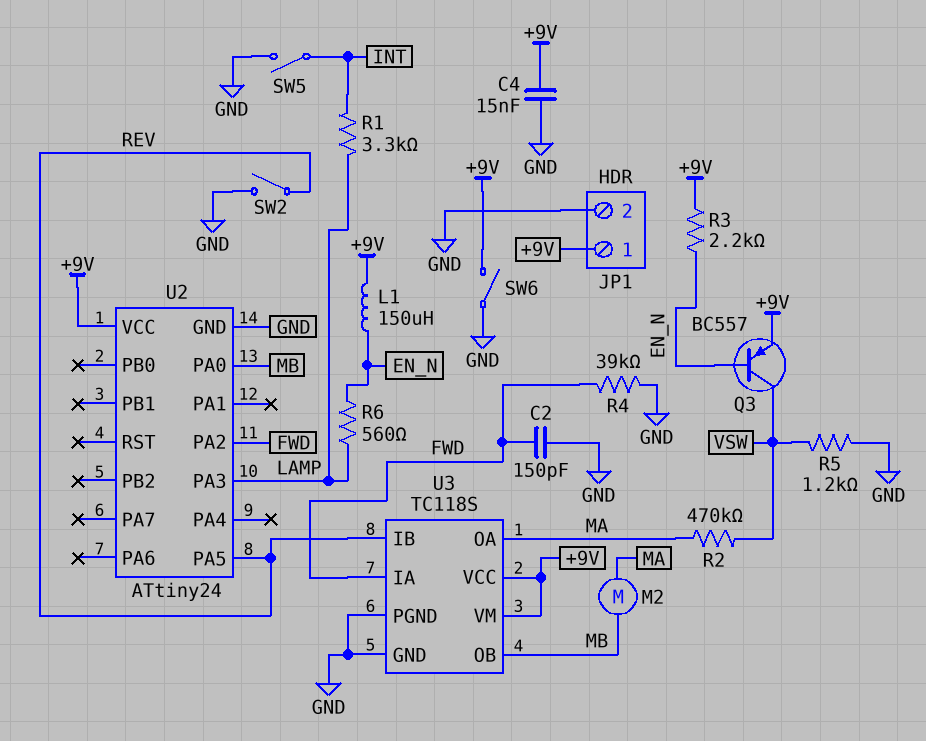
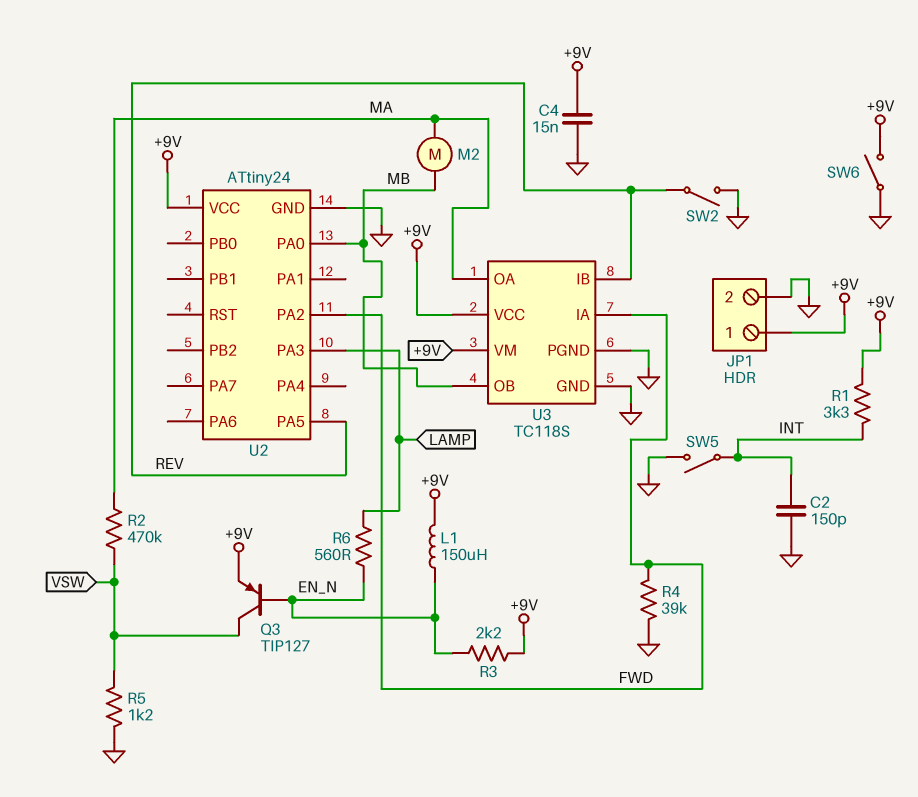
C2: 150pF (FWD, GND) -> 150pF (GND, INT)
Q3: PNP BC557 (B EN_N, C VSW, E +9V) -> PNP TIP127 (B EN_N, C VSW, E +9V)
R1: 3.3k (INT, LAMP) -> 3.3k (+9V, INT)

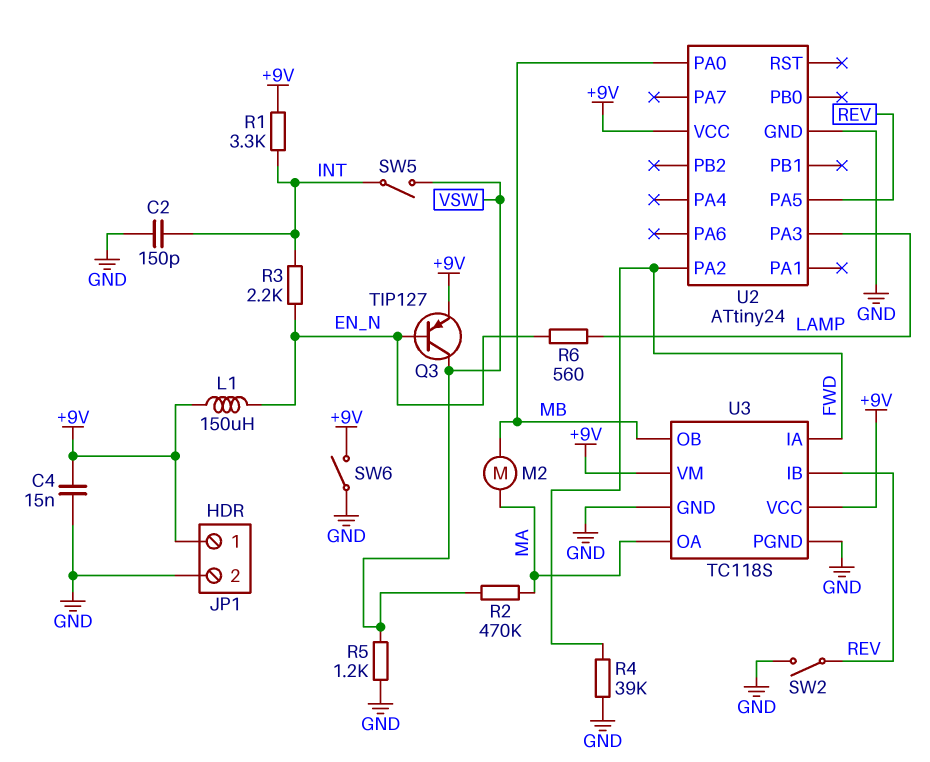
R3: 2.2k (+9V, EN_N) -> 2.2k (EN_N, INT)
SW5: switch (GND, INT) -> switch (INT, VSW)

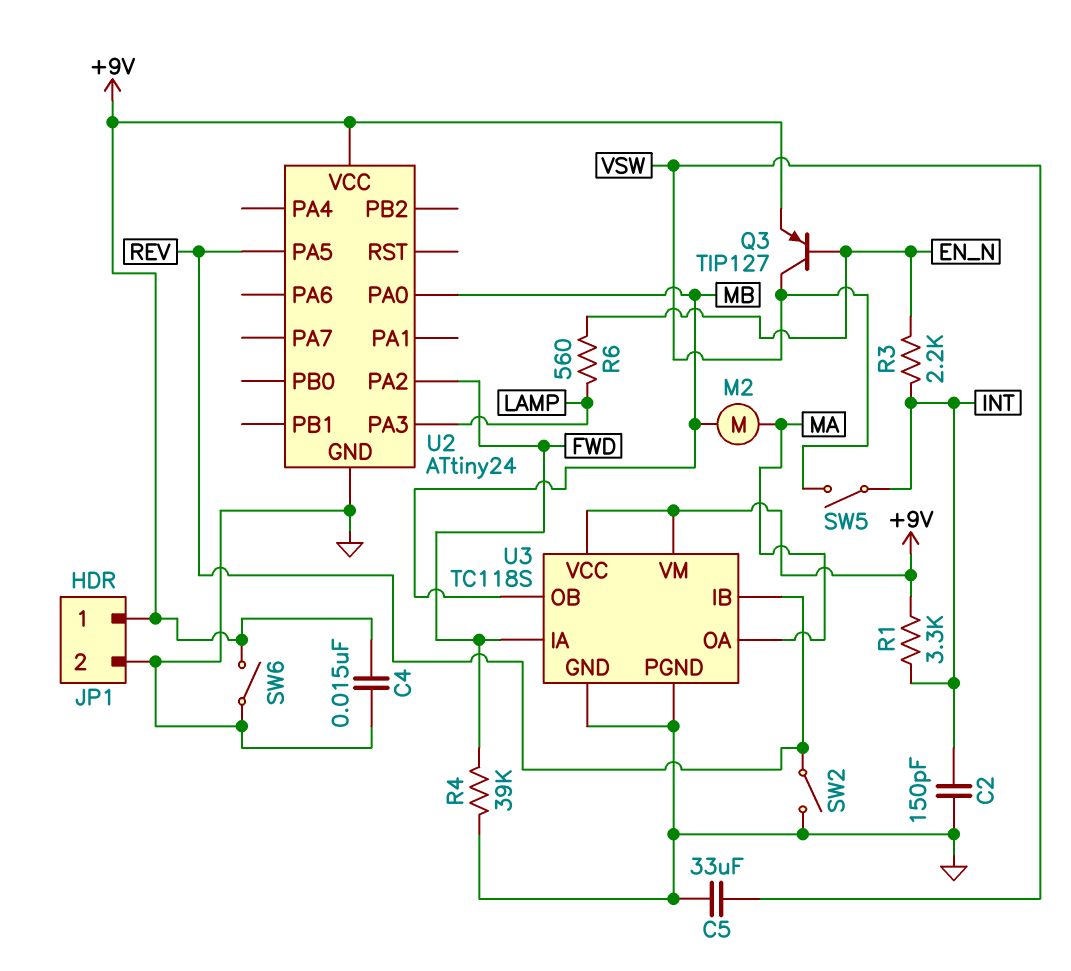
C5: none -> 33uF (GND, VSW)
L1: 150uH (+9V, EN_N) -> none
R2: 470k (MA, VSW) -> none
R5: 1.2k (GND, VSW) -> none

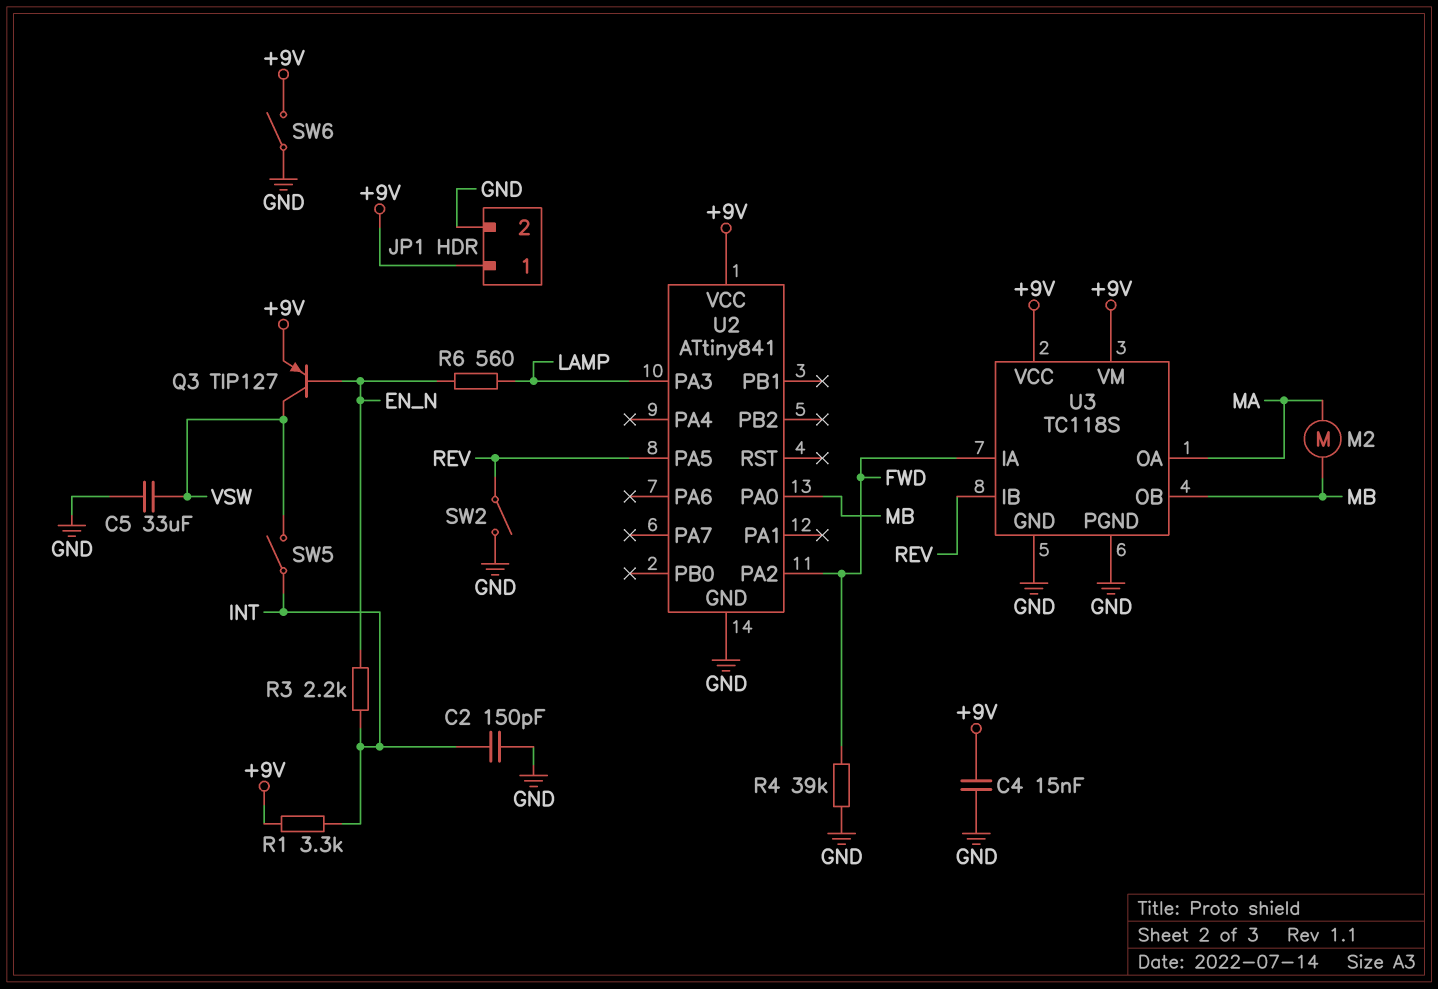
U2: ATtiny24 -> ATtiny841

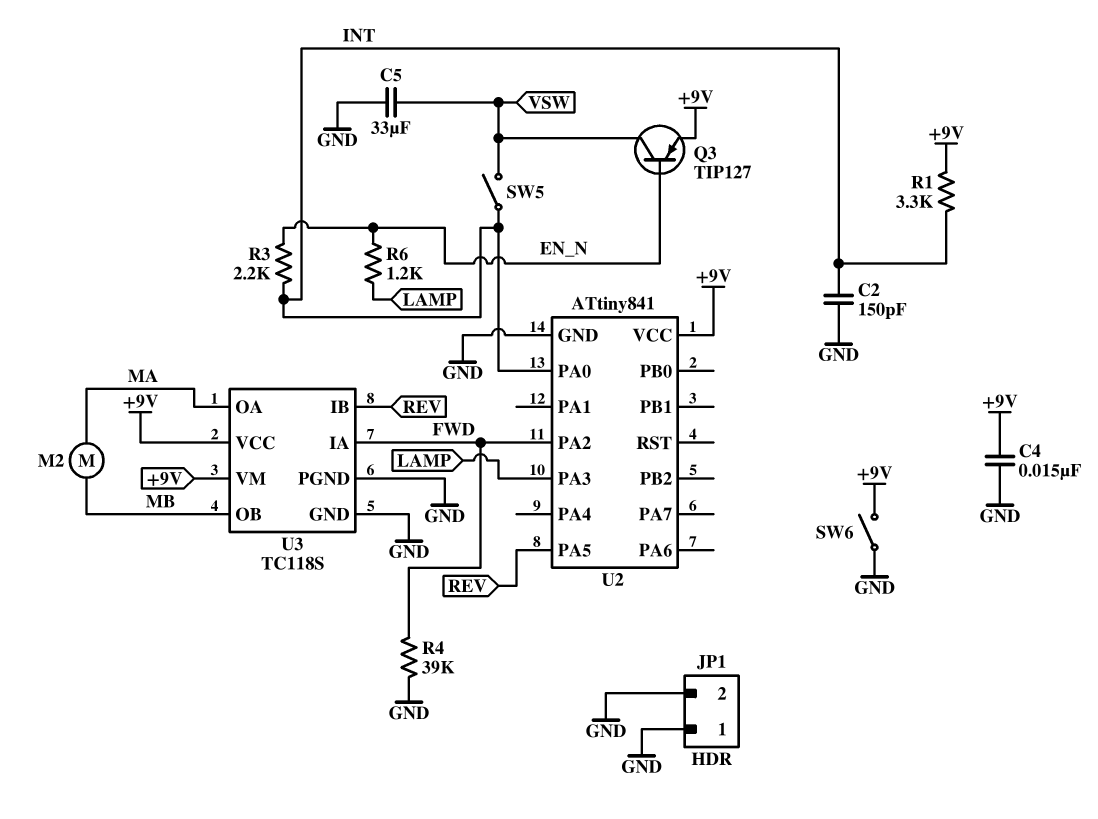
JP1 pin 1: +9V -> GND
R6: 560 (EN_N, LAMP) -> 1.2k (EN_N, LAMP)
SW2: switch (GND, REV) -> none
U2 pin PA0: MB -> INT

